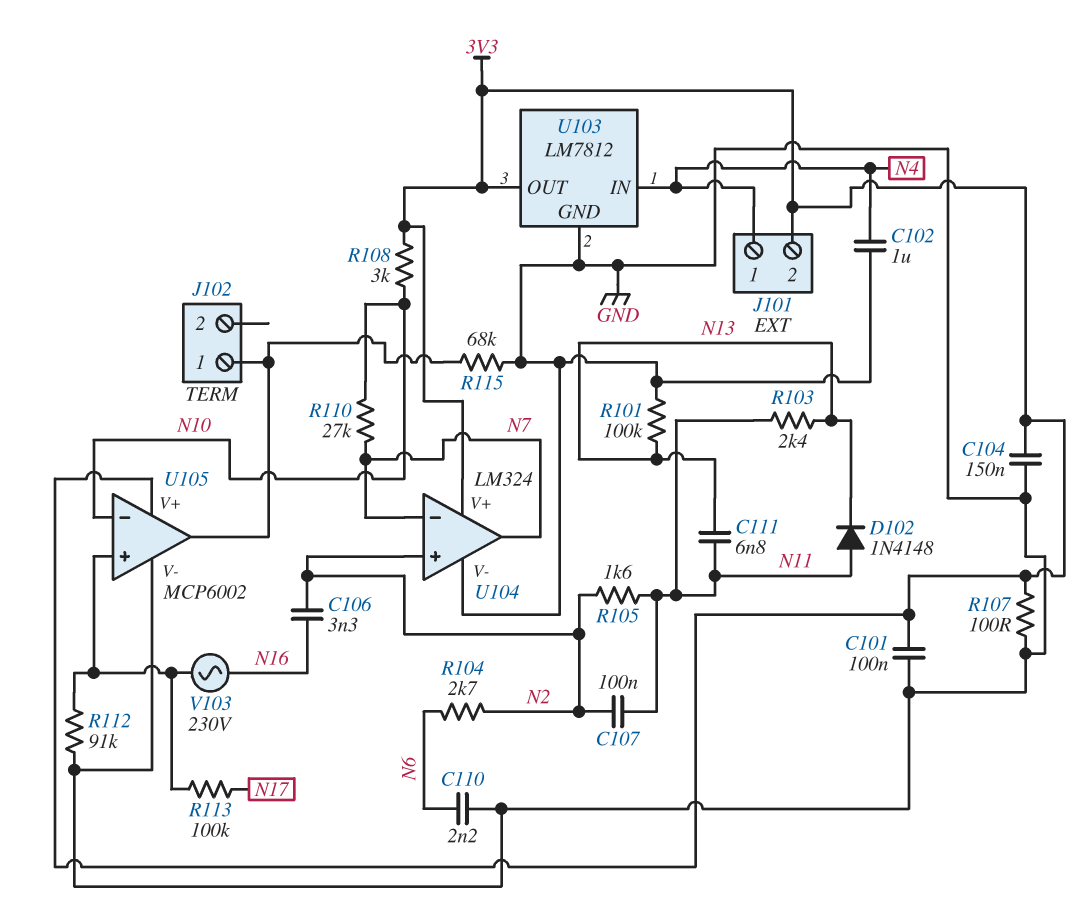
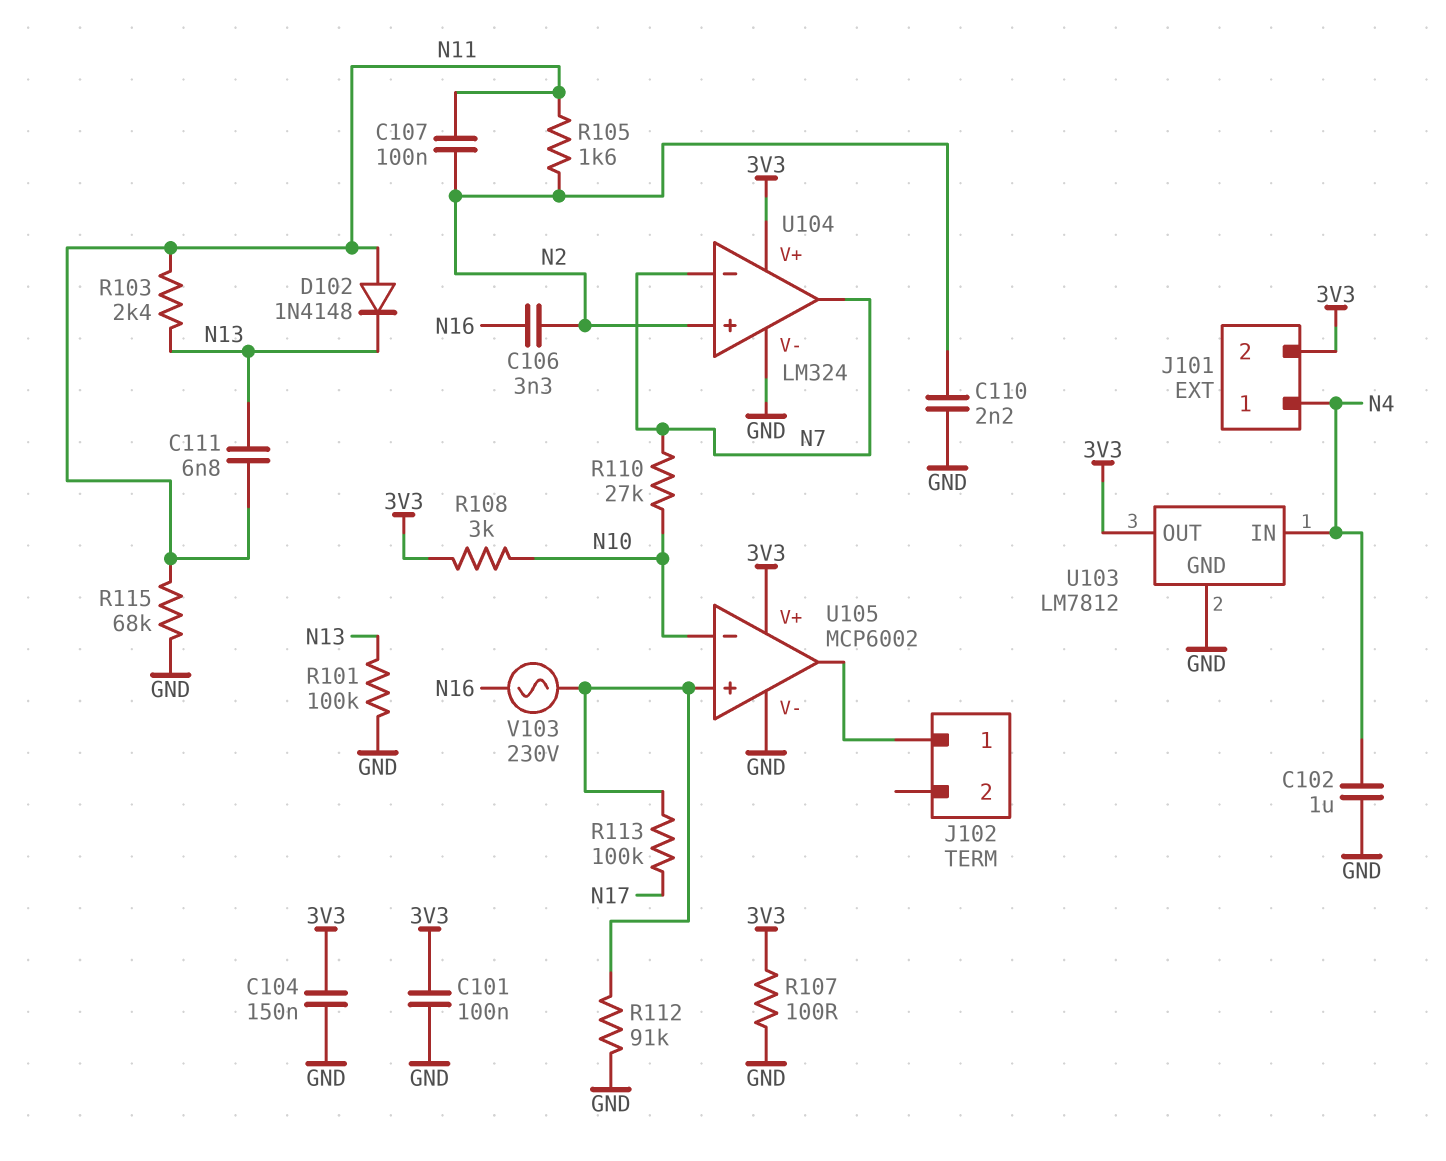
C110: 2.2nF (GND, N6) -> 2.2nF (GND, N2)
R104: 2.7k (N2, N6) -> none
R115: 68k (GND, J102/1) -> 68k (GND, N11)

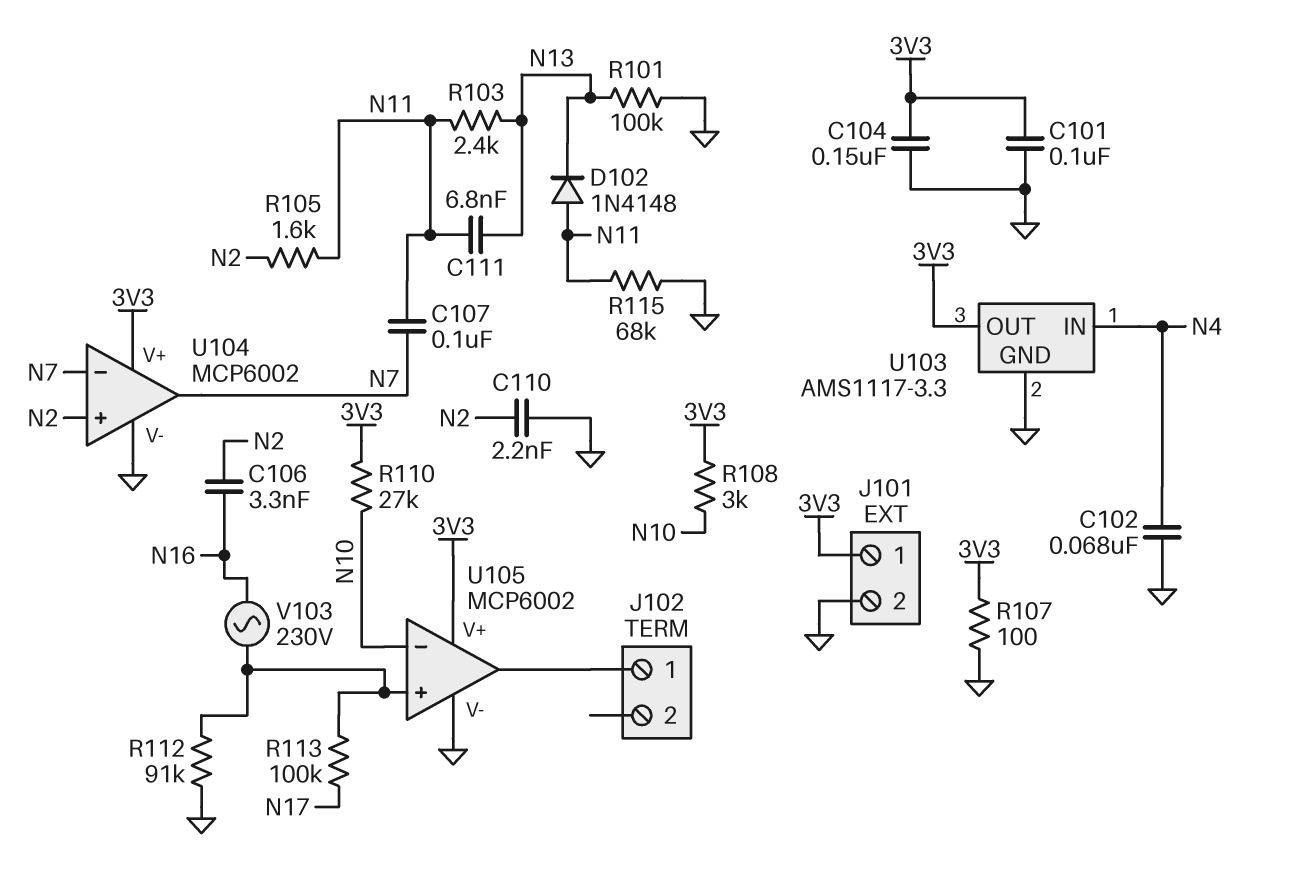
C102: 1uF (GND, N4) -> 68nF (GND, N4)
C107: 100nF (N2, N11) -> 100nF (N7, N11)
J101 pin 1: N4 -> 3V3
J101 pin 2: 3V3 -> GND
R110: 27k (N7, N10) -> 27k (3V3, N10)
U103: LM7812 -> AMS1117-3.3
U104: LM324 -> MCP6002

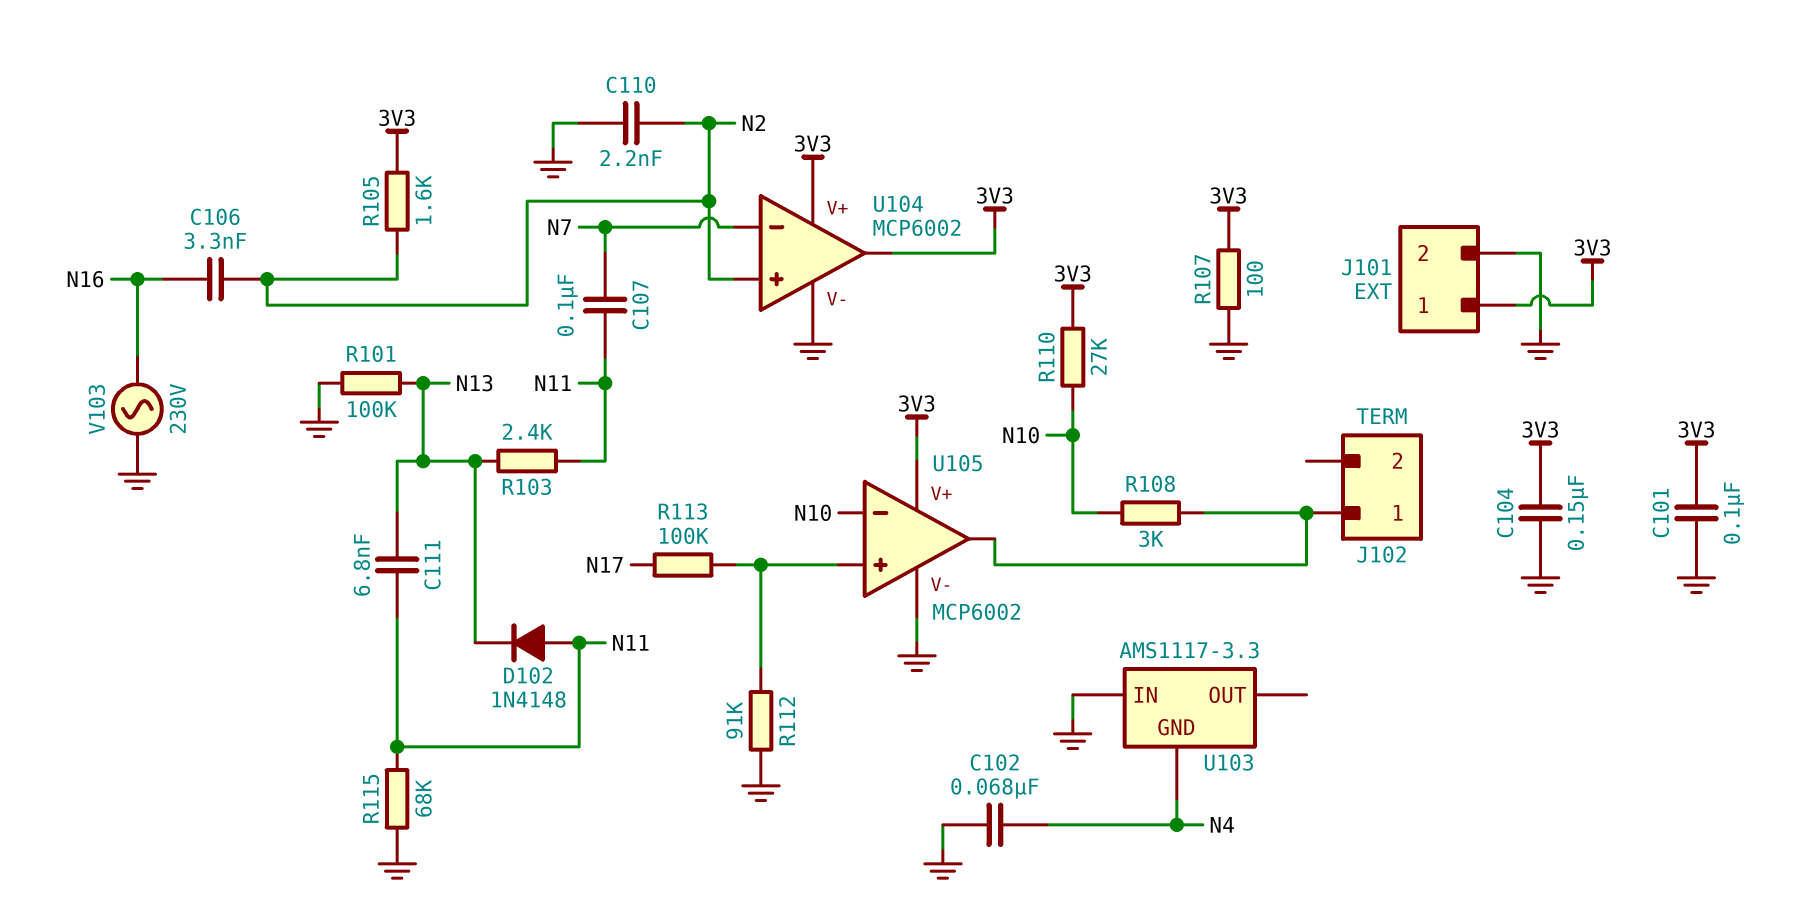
R105: 1.6k (N2, N11) -> 1.6k (3V3, N2)
R108: 3k (3V3, N10) -> 3k (J102/1, N10)
U103 pin GND: GND -> N4
U103 pin IN: N4 -> GND
U103 pin OUT: 3V3 -> none
U104 pin out: N7 -> 3V3
V103: AC 230V (N16, U105/in+) -> AC 230V (GND, N16)

